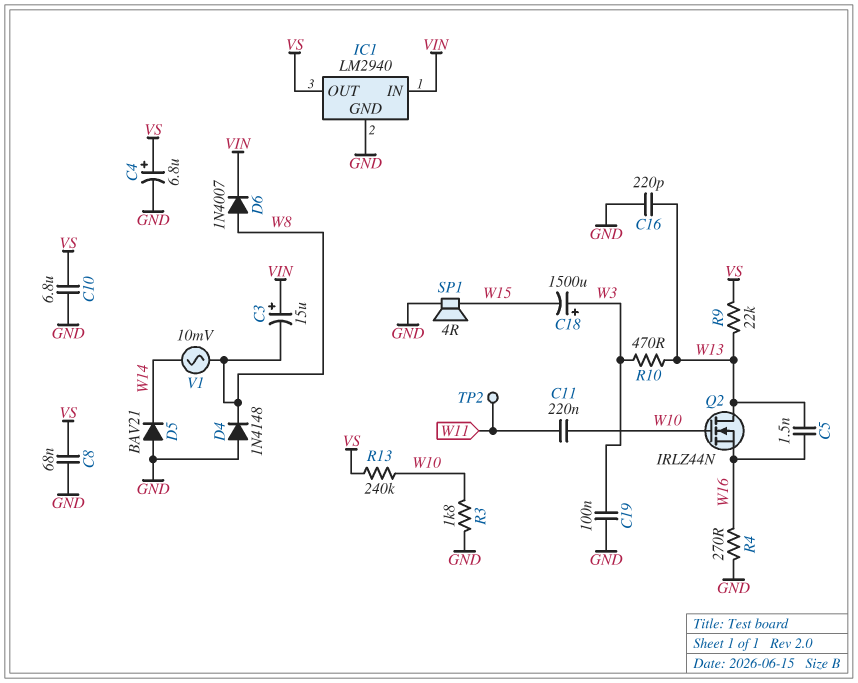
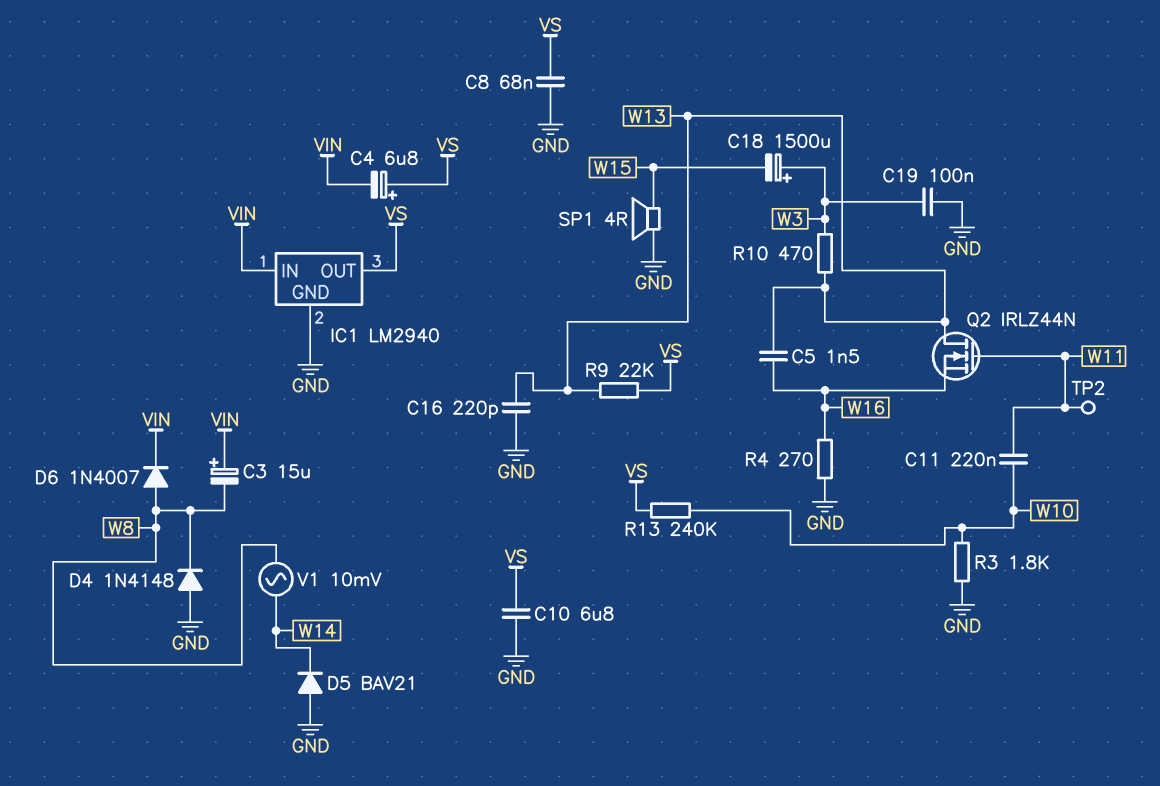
C4: 6.8uF (plus VS, minus GND) -> 6.8uF (plus VS, minus VIN)
Q2: NMOS IRLZ44N (G W10, D W13, S W16) -> NMOS IRLZ44N (G W11, D W13, S W16)

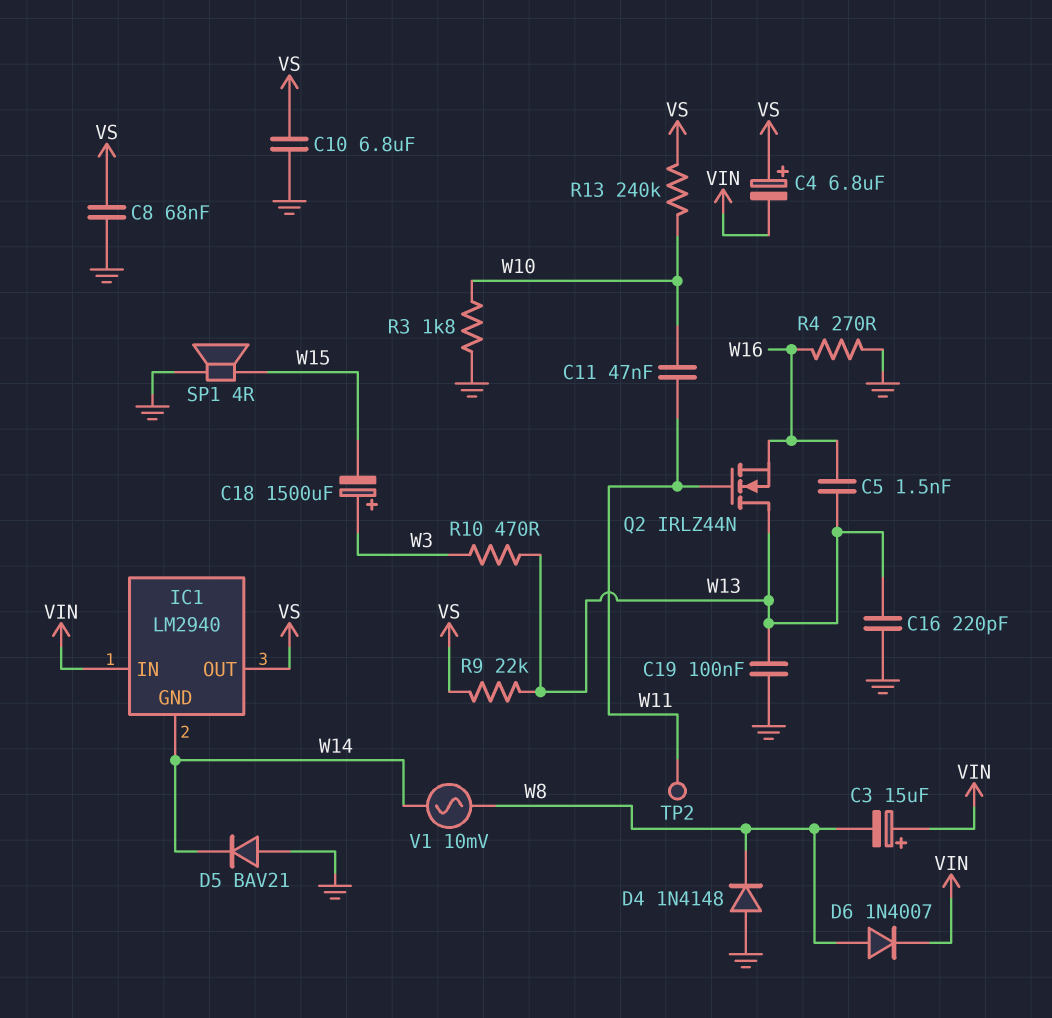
C11: 220nF (W10, W11) -> 47nF (W10, W11)
C19: 100nF (GND, W3) -> 100nF (GND, W13)
IC1 pin GND: GND -> W14

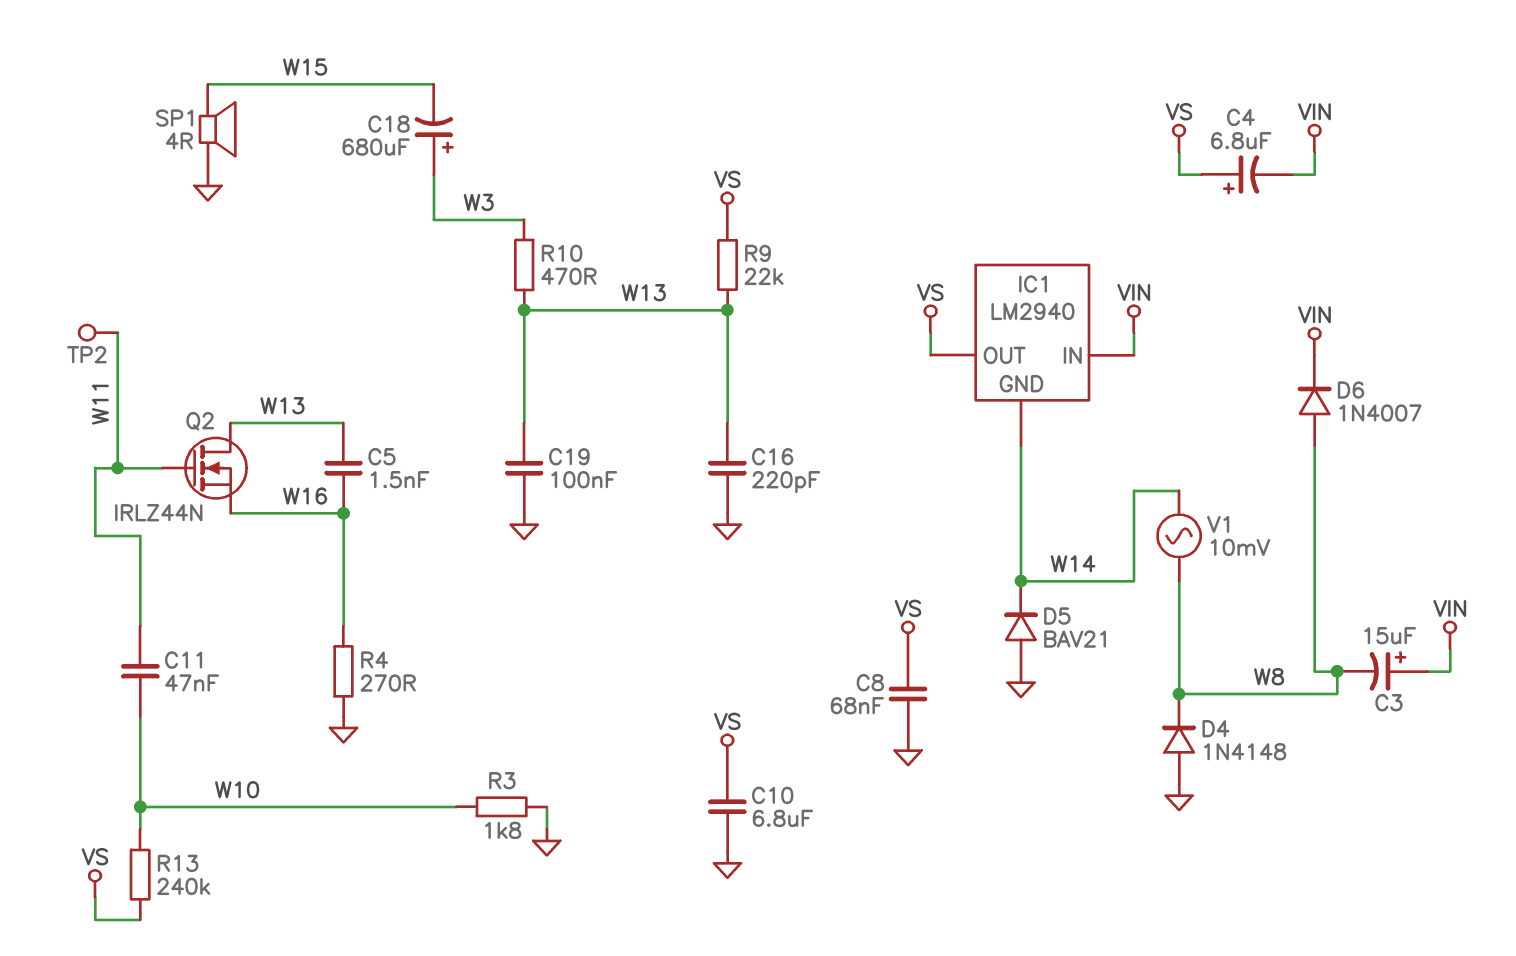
C18: 1500uF (plus W3, minus W15) -> 680uF (plus W3, minus W15)

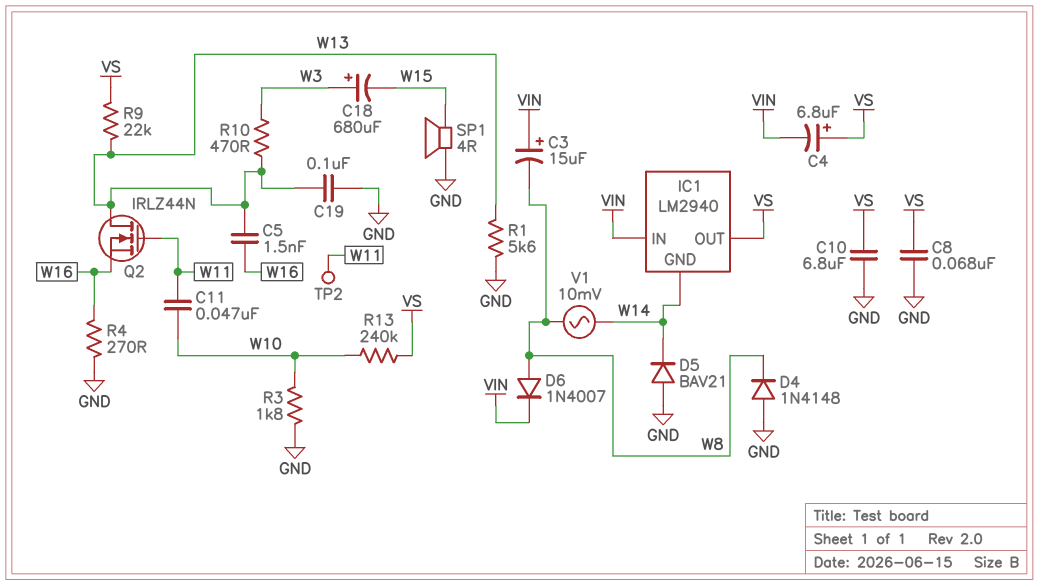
C16: 220pF (GND, W13) -> none
R1: none -> 5.6k (GND, W13)

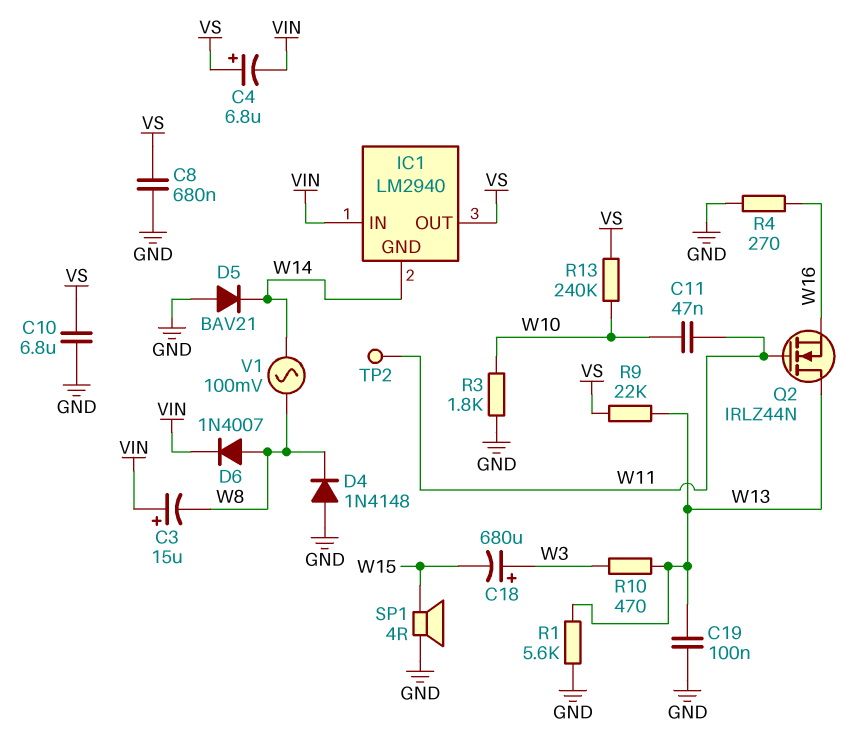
C5: 1.5nF (W13, W16) -> none
C8: 68nF (GND, VS) -> 680nF (GND, VS)
V1: AC 10mV (W8, W14) -> AC 100mV (W8, W14)

